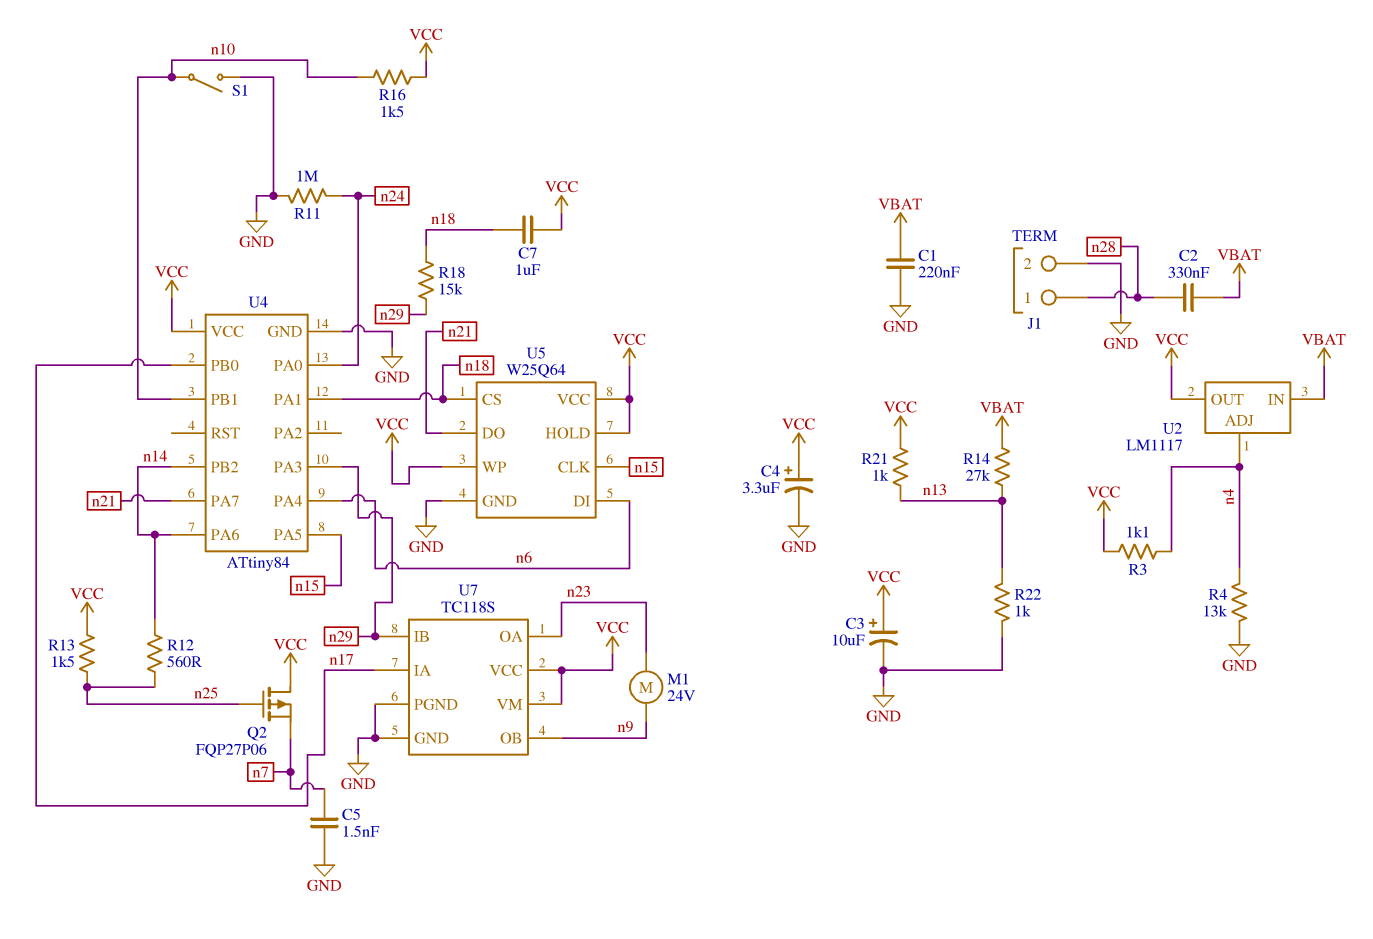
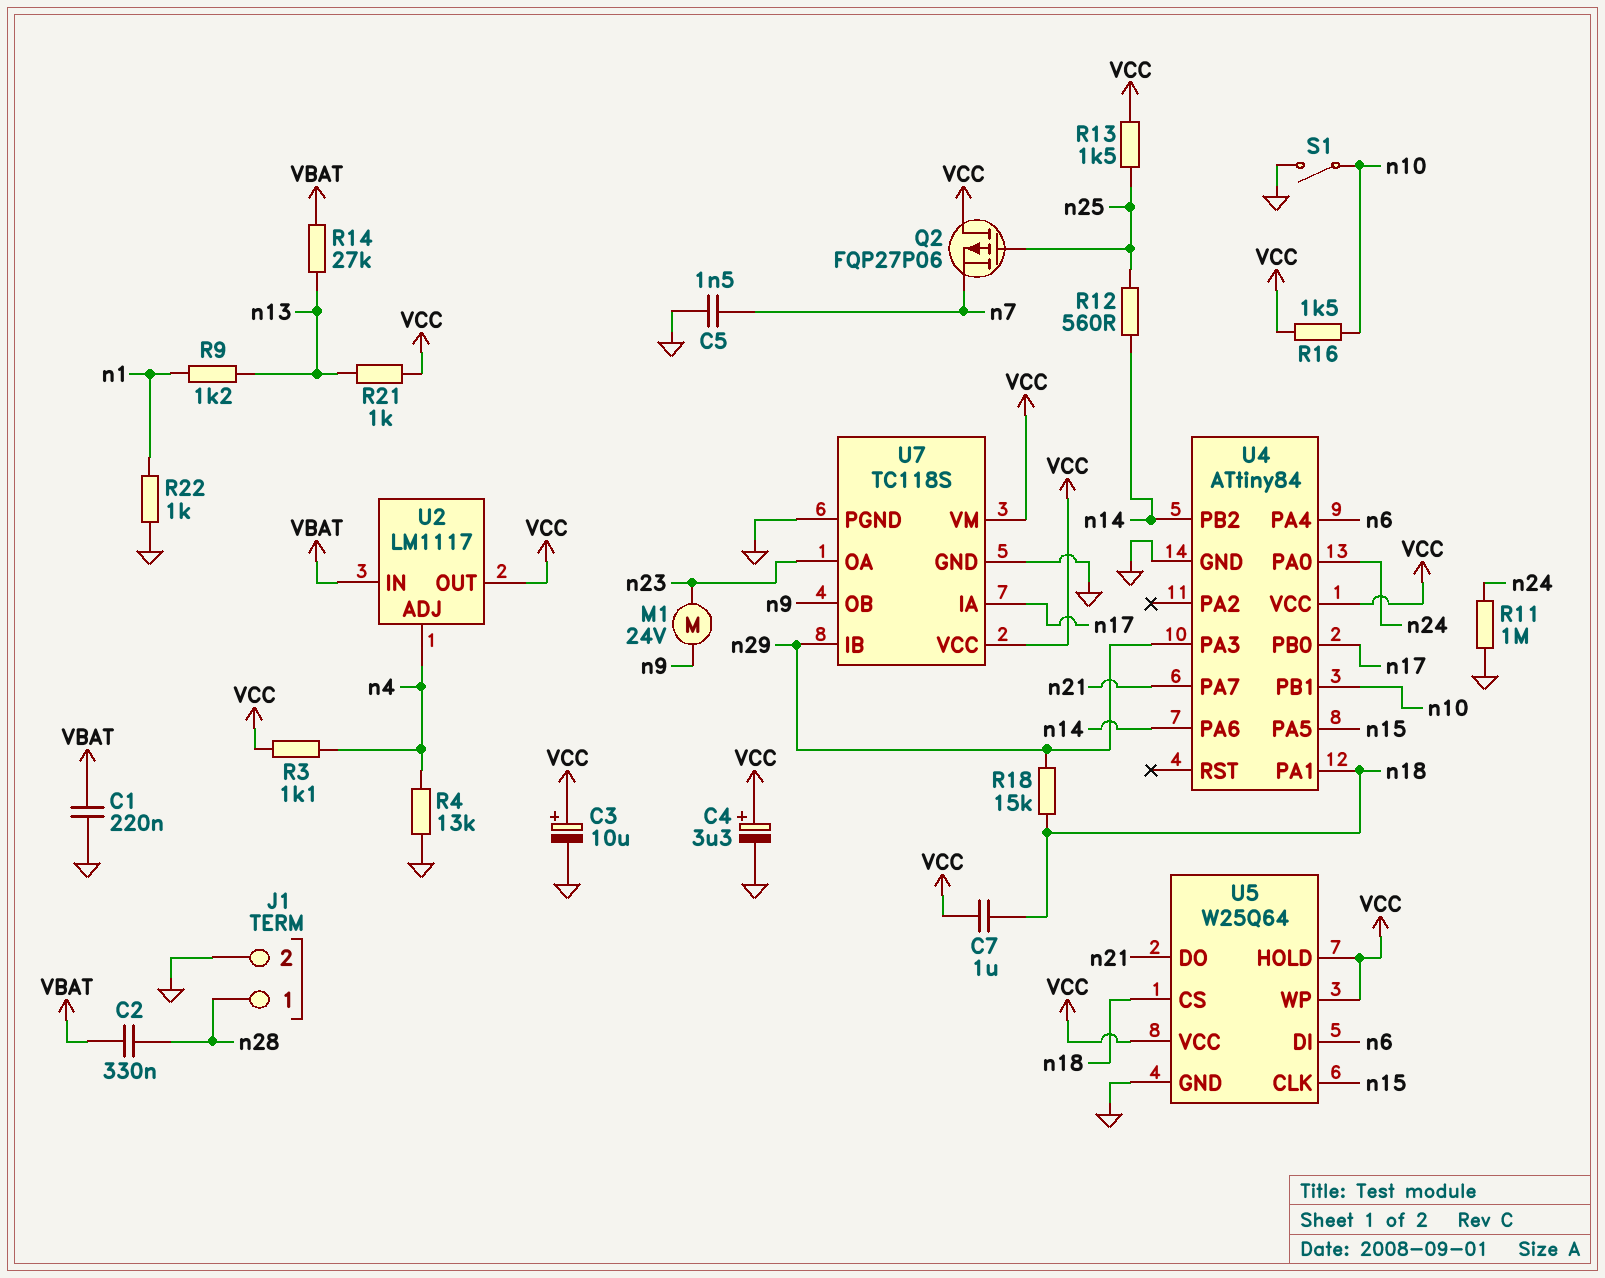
R9: none -> 1.2k (n1, n13)
R22: 1k (GND, n13) -> 1k (GND, n1)

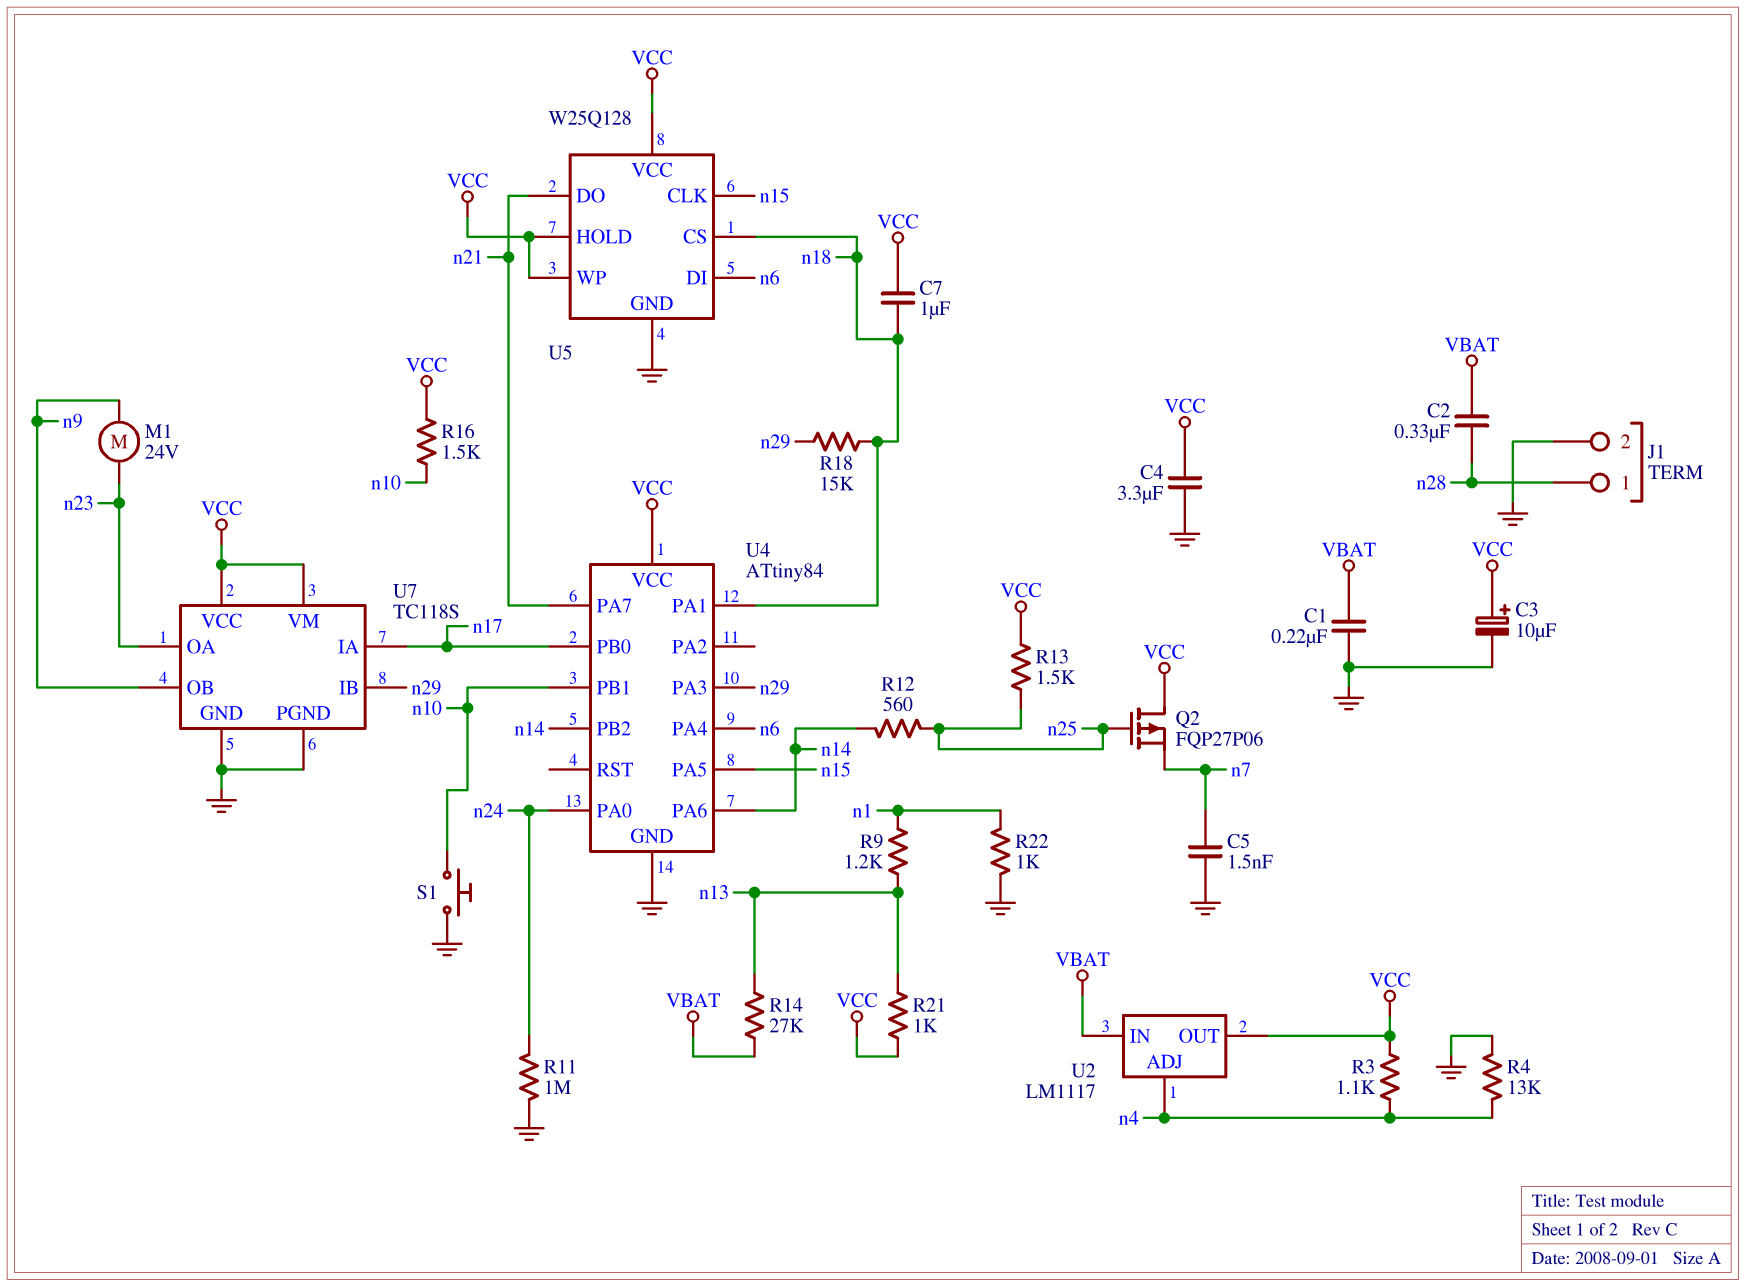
C4: 3.3uF (plus VCC, minus GND) -> 3.3uF (GND, VCC)
S1: switch (GND, n10) -> button (GND, n10)
U5: W25Q64 -> W25Q128

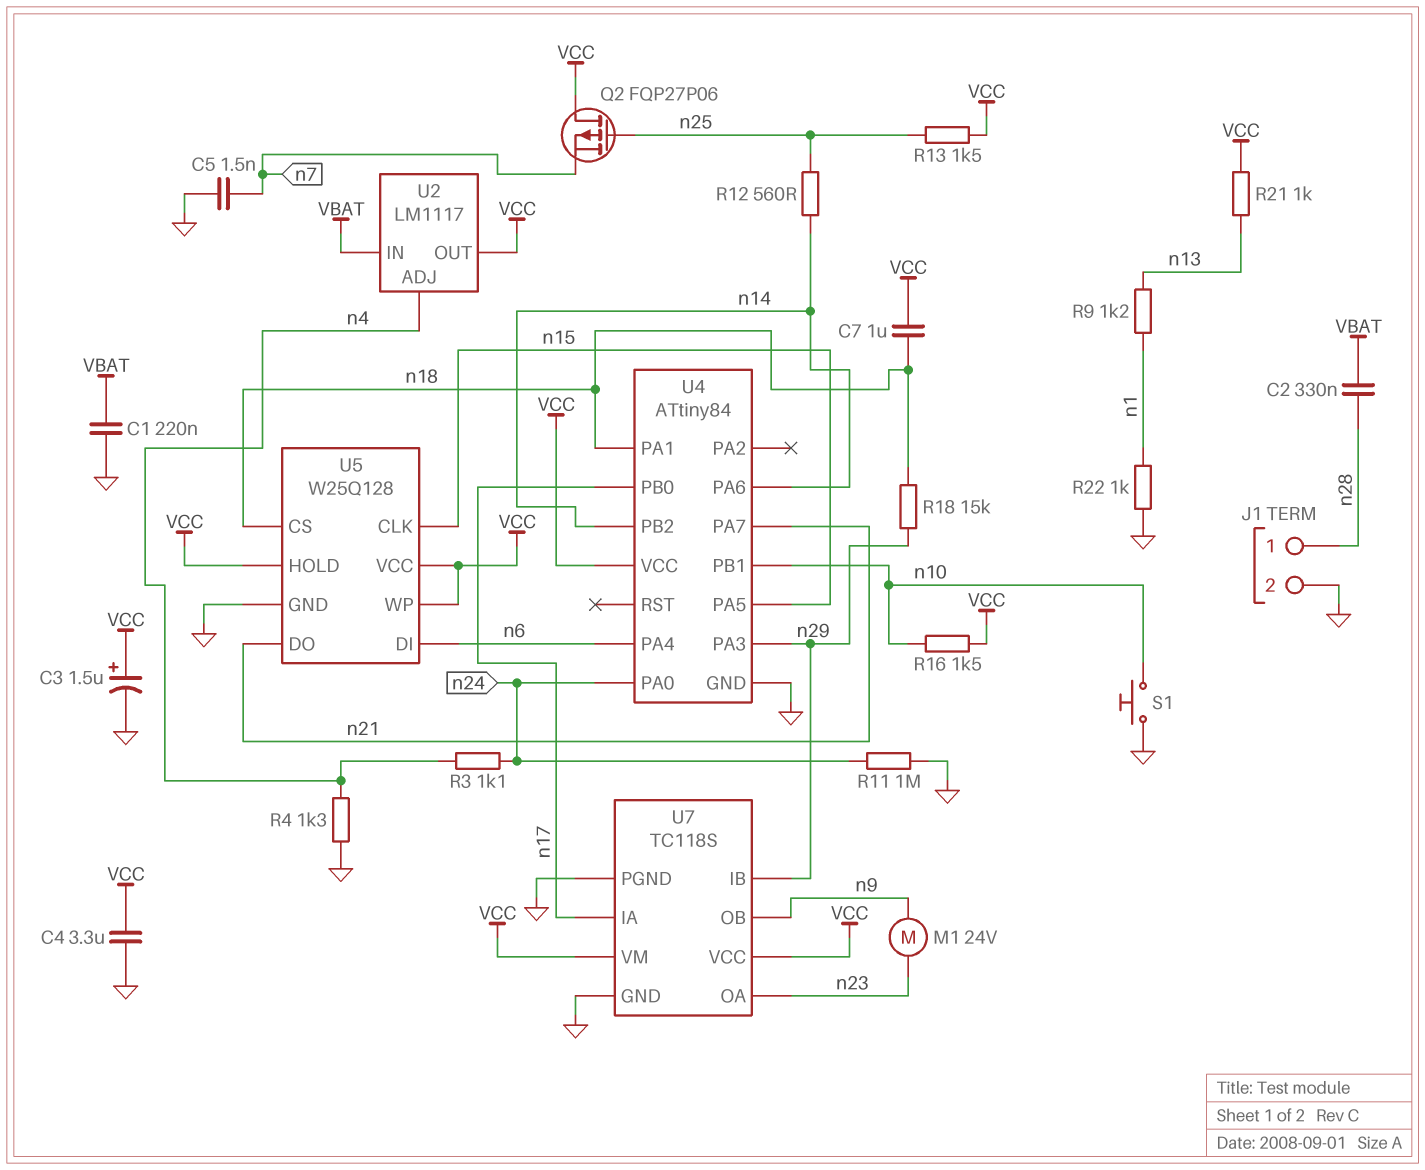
C3: 10uF (plus VCC, minus GND) -> 1.5uF (plus VCC, minus GND)
R3: 1.1k (VCC, n4) -> 1.1k (n4, n24)
R4: 13k (GND, n4) -> 1.3k (GND, n4)
R14: 27k (VBAT, n13) -> none

